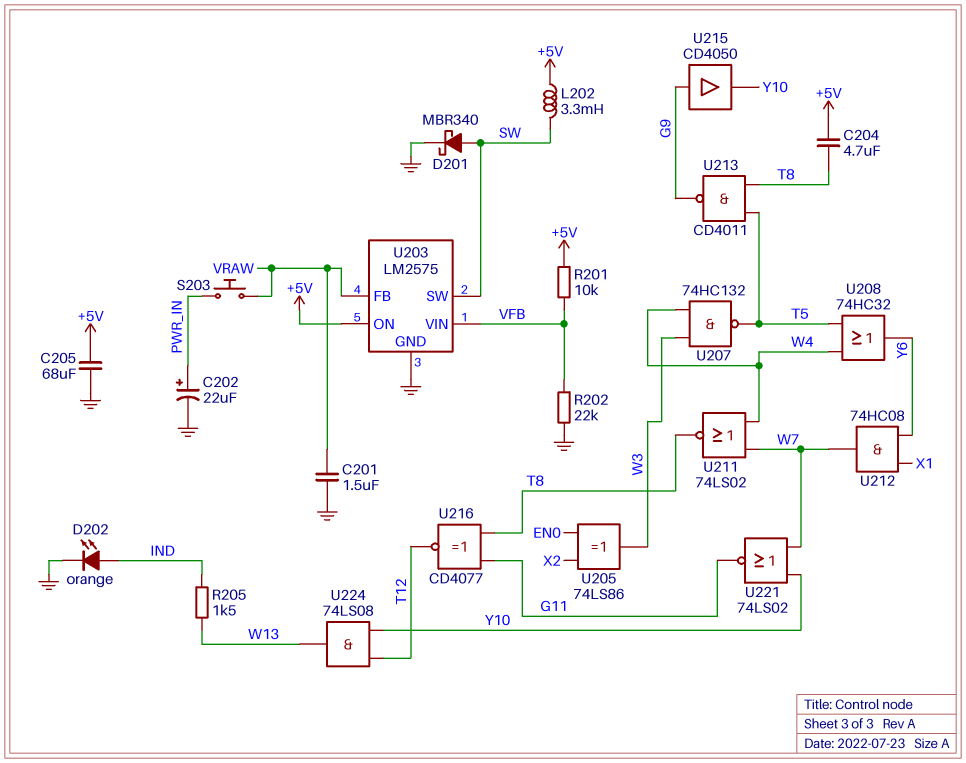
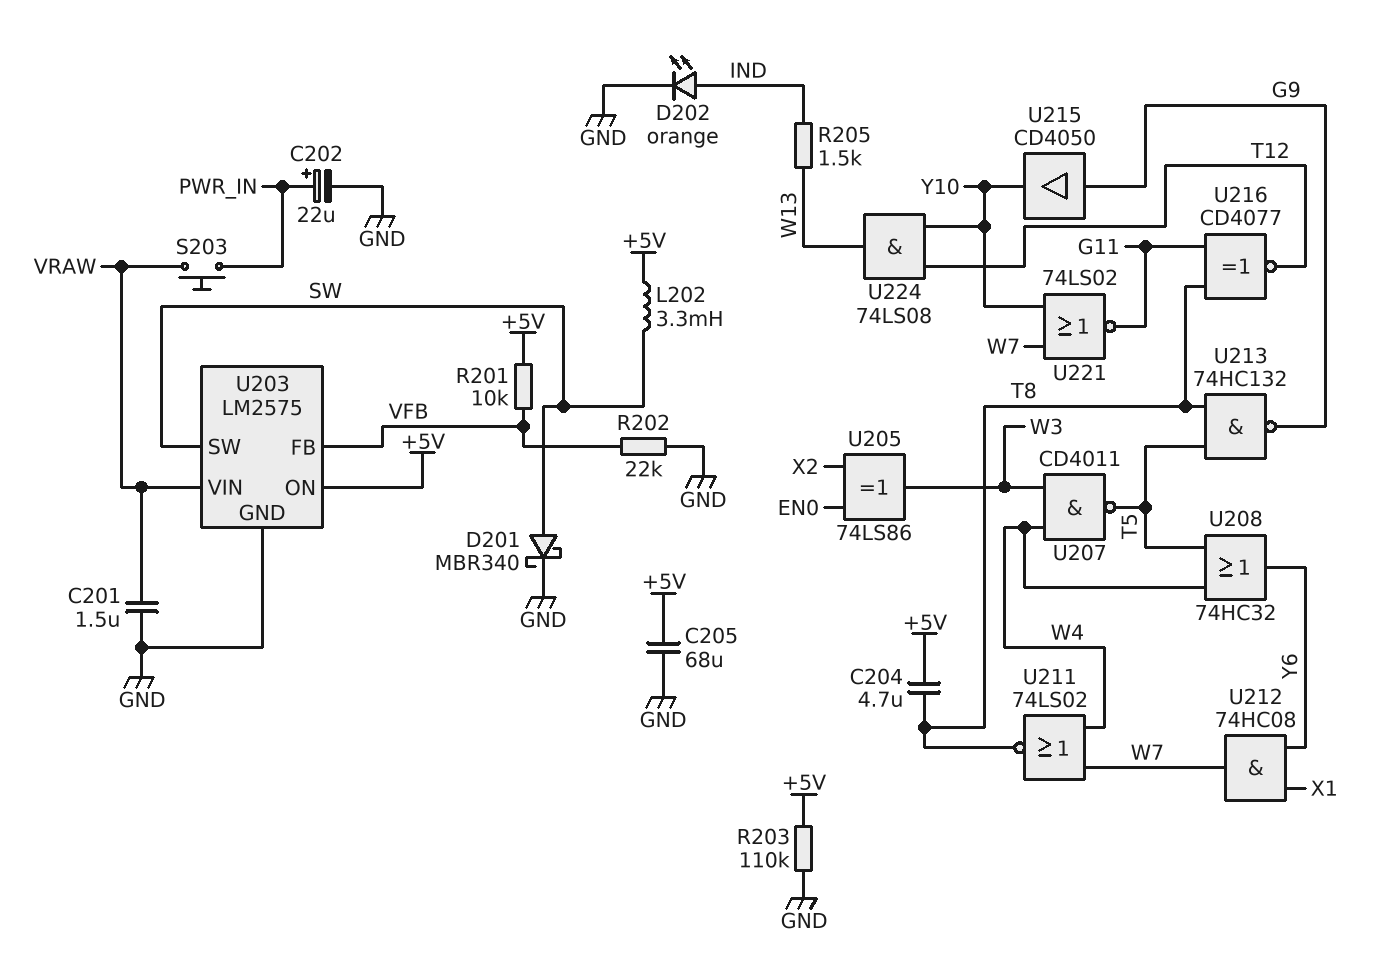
R203: none -> 110k (+5V, GND)
U203 pin FB: VRAW -> VFB
U203 pin VIN: VFB -> VRAW
U207: NAND 74HC132 (in W3, in W4, out T5) -> NAND CD4011 (in W3, in W4, out T5)
U213: NAND CD4011 (in T5, in T8, out G9) -> NAND 74HC132 (in T5, in T8, out G9)

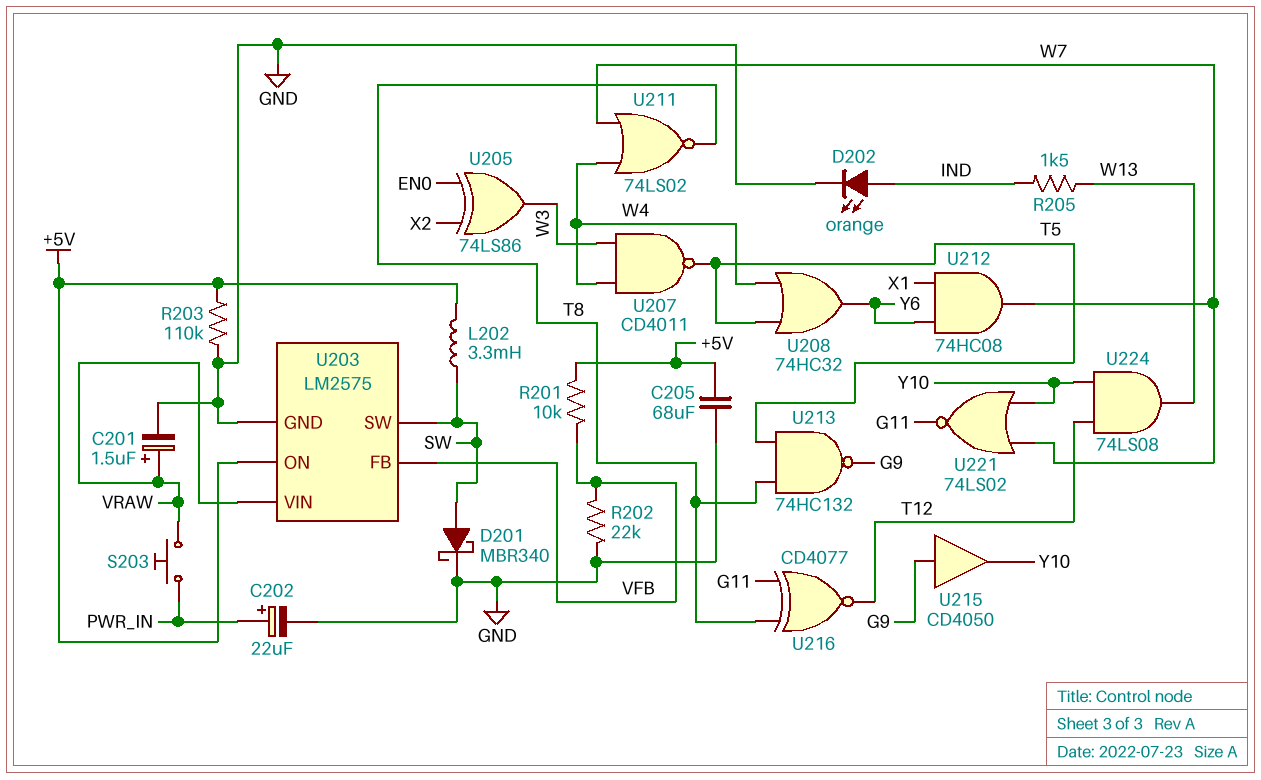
C201: 1.5uF (GND, VRAW) -> 1.5uF (plus VRAW, minus GND)
C204: 4.7uF (+5V, T8) -> none

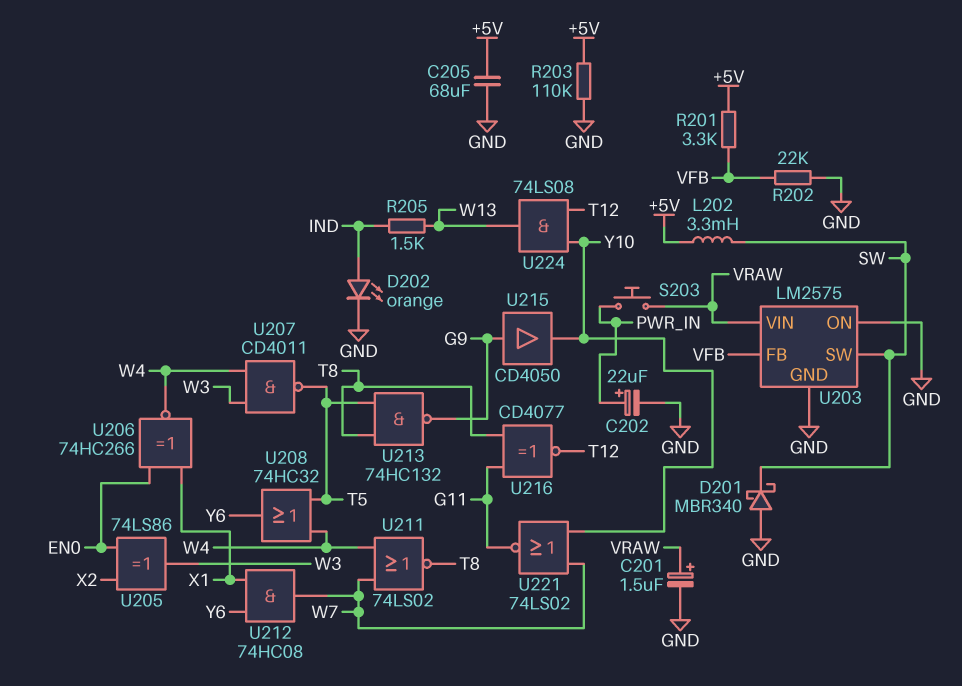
D201: schottky MBR340 (A SW, K GND) -> schottky MBR340 (A GND, K SW)
R201: 10k (+5V, VFB) -> 3.3k (+5V, VFB)
U203 pin ON: +5V -> GND
U206: none -> XNOR 74HC266 (in EN0, in X1, out W4)

